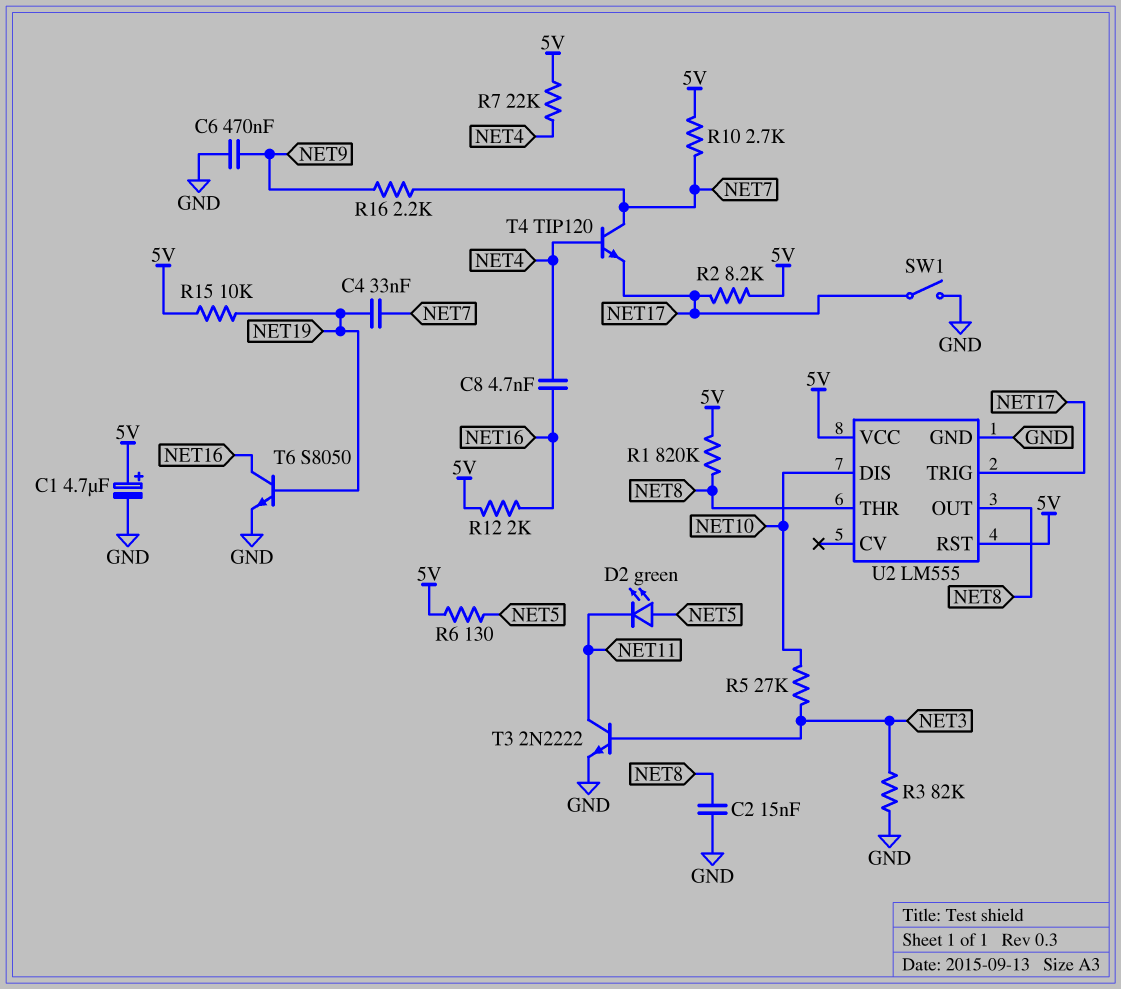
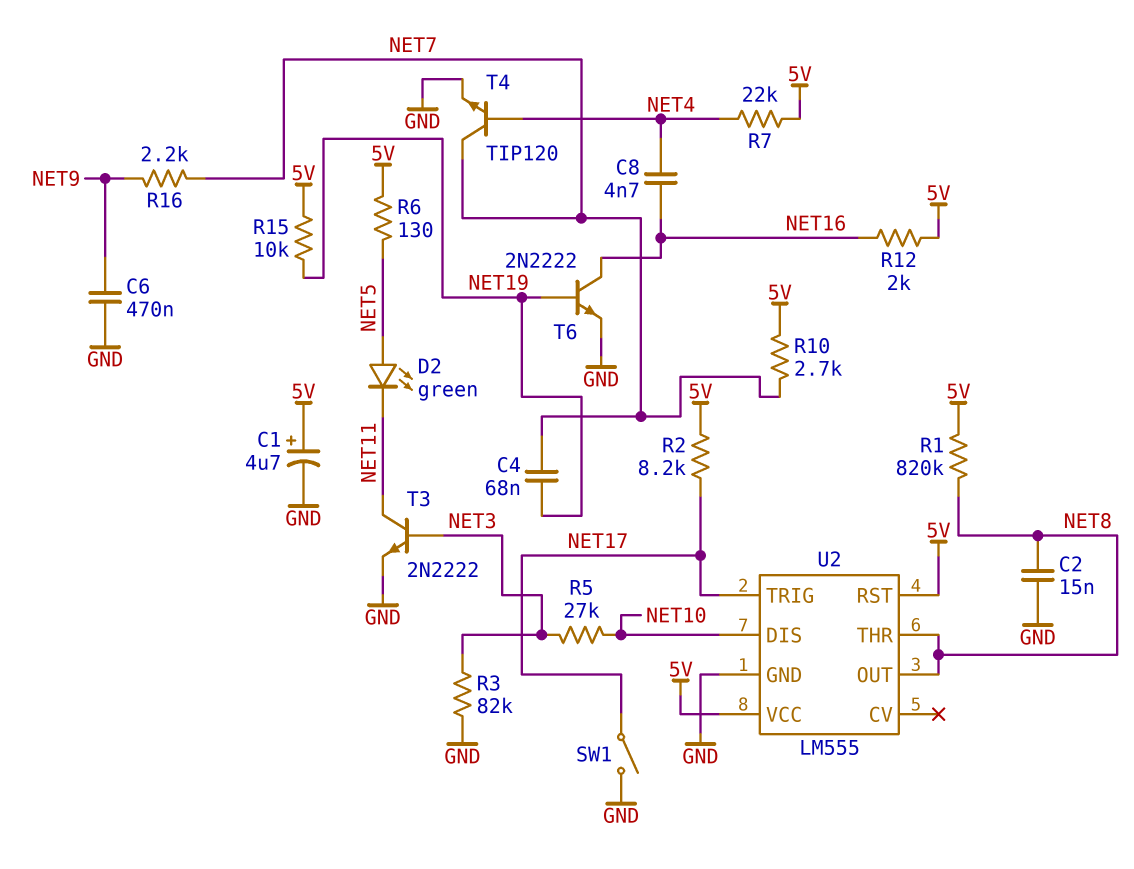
C4: 33nF (NET7, NET19) -> 68nF (NET7, NET19)
T4: NPN TIP120 (B NET4, C NET7, E NET17) -> NPN TIP120 (B NET4, C NET7, E GND)
T6: NPN S8050 (B NET19, C NET16, E GND) -> NPN 2N2222 (B NET19, C NET16, E GND)

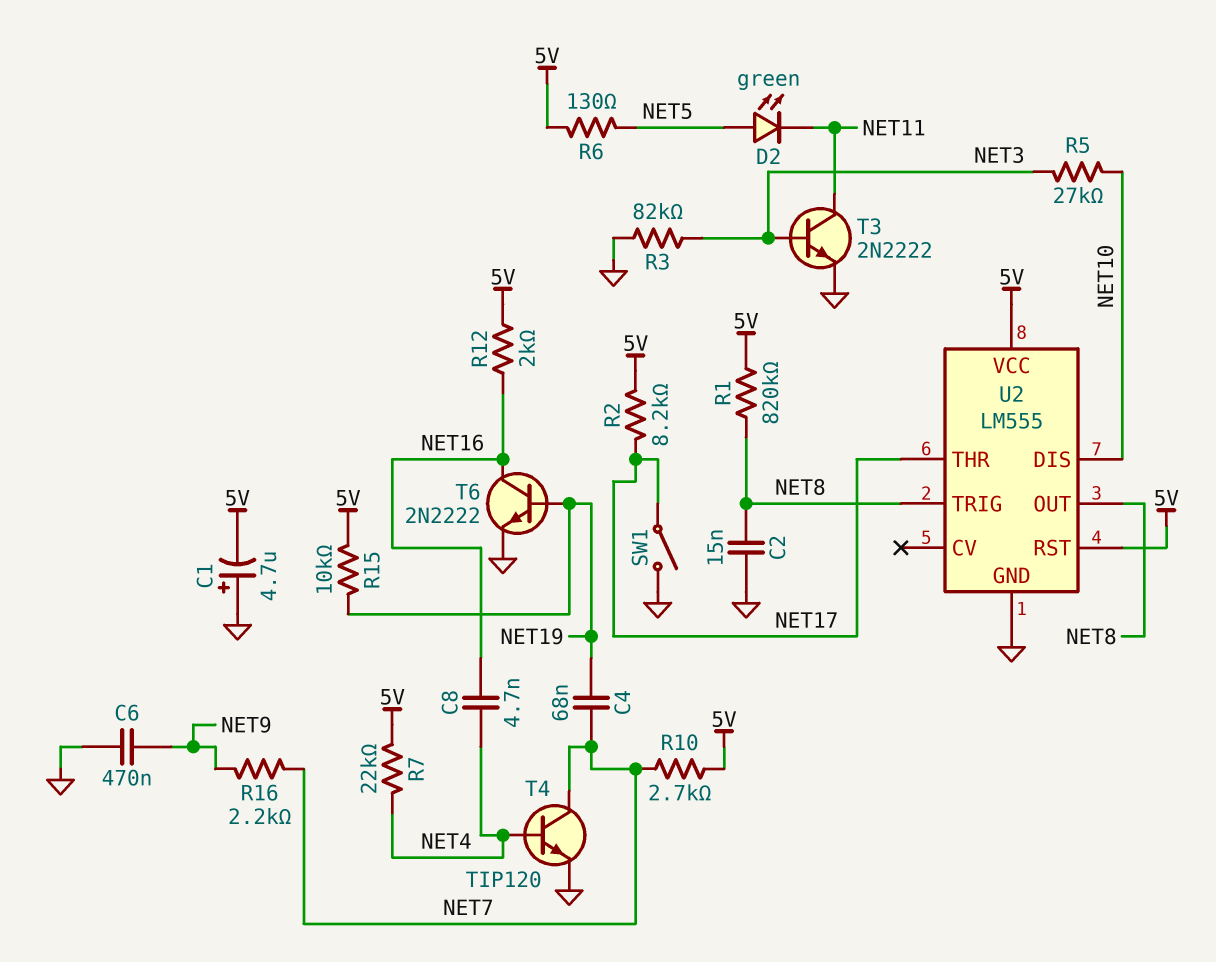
C1: 4.7uF (plus 5V, minus GND) -> 4.7uF (plus GND, minus 5V)
U2 pin THR: NET8 -> NET17
U2 pin TRIG: NET17 -> NET8

